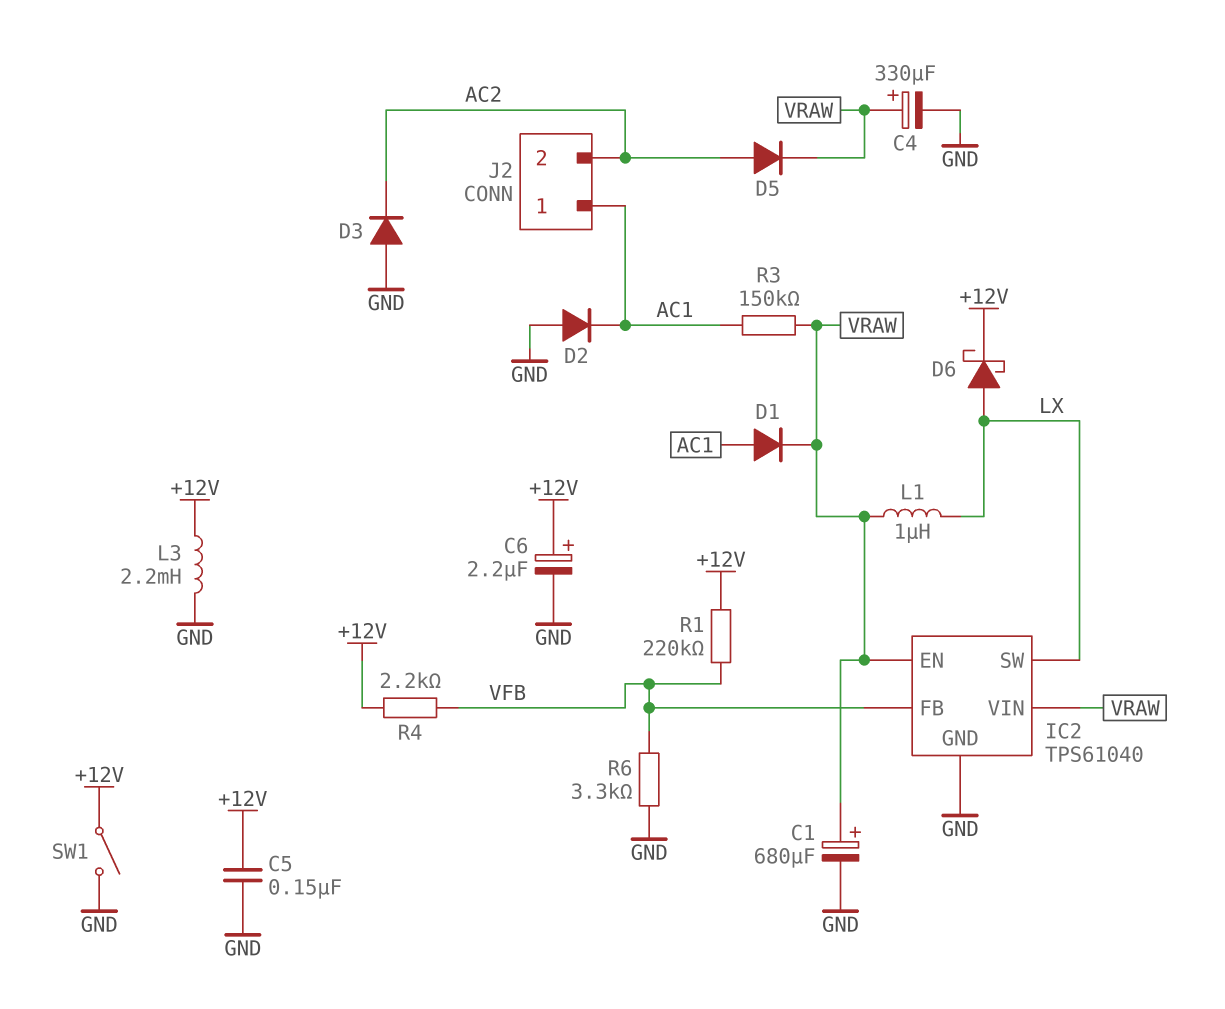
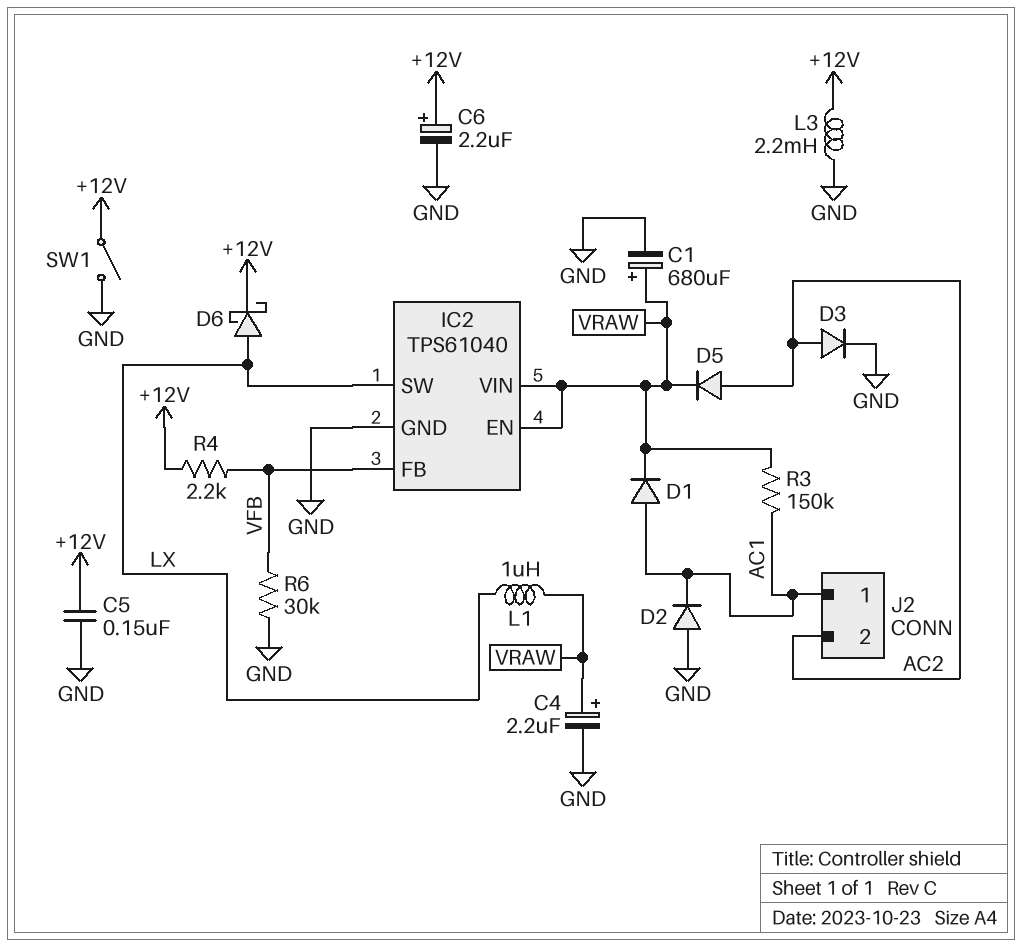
C4: 330uF (plus VRAW, minus GND) -> 2.2uF (plus VRAW, minus GND)
D3: diode (A GND, K AC2) -> diode (A AC2, K GND)
R1: 220k (+12V, VFB) -> none
R6: 3.3k (GND, VFB) -> 30k (GND, VFB)

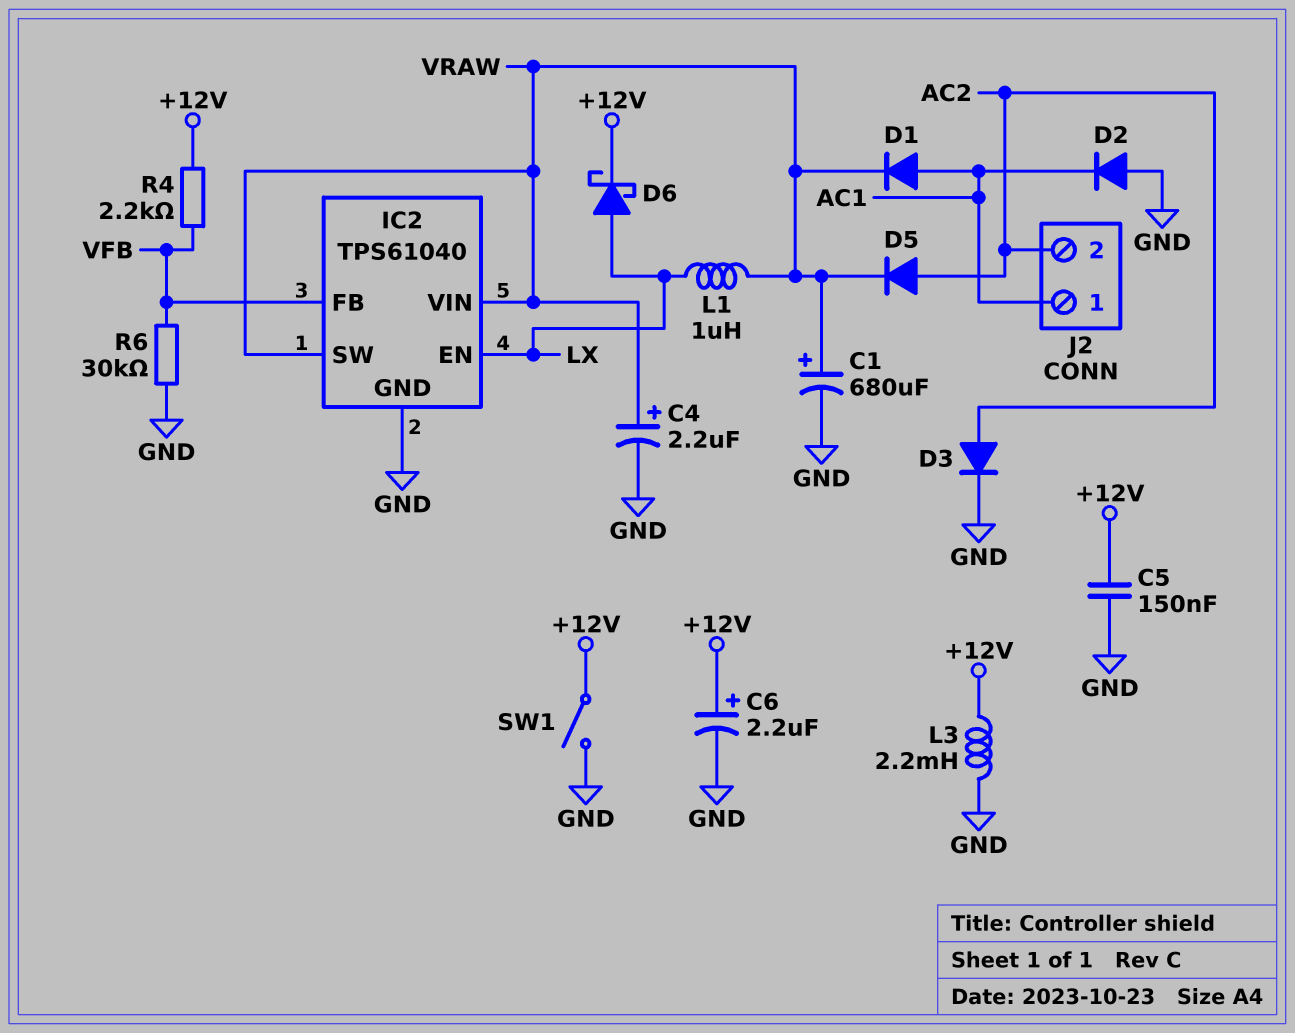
IC2 pin EN: VRAW -> LX
IC2 pin SW: LX -> VRAW
R3: 150k (AC1, VRAW) -> none

